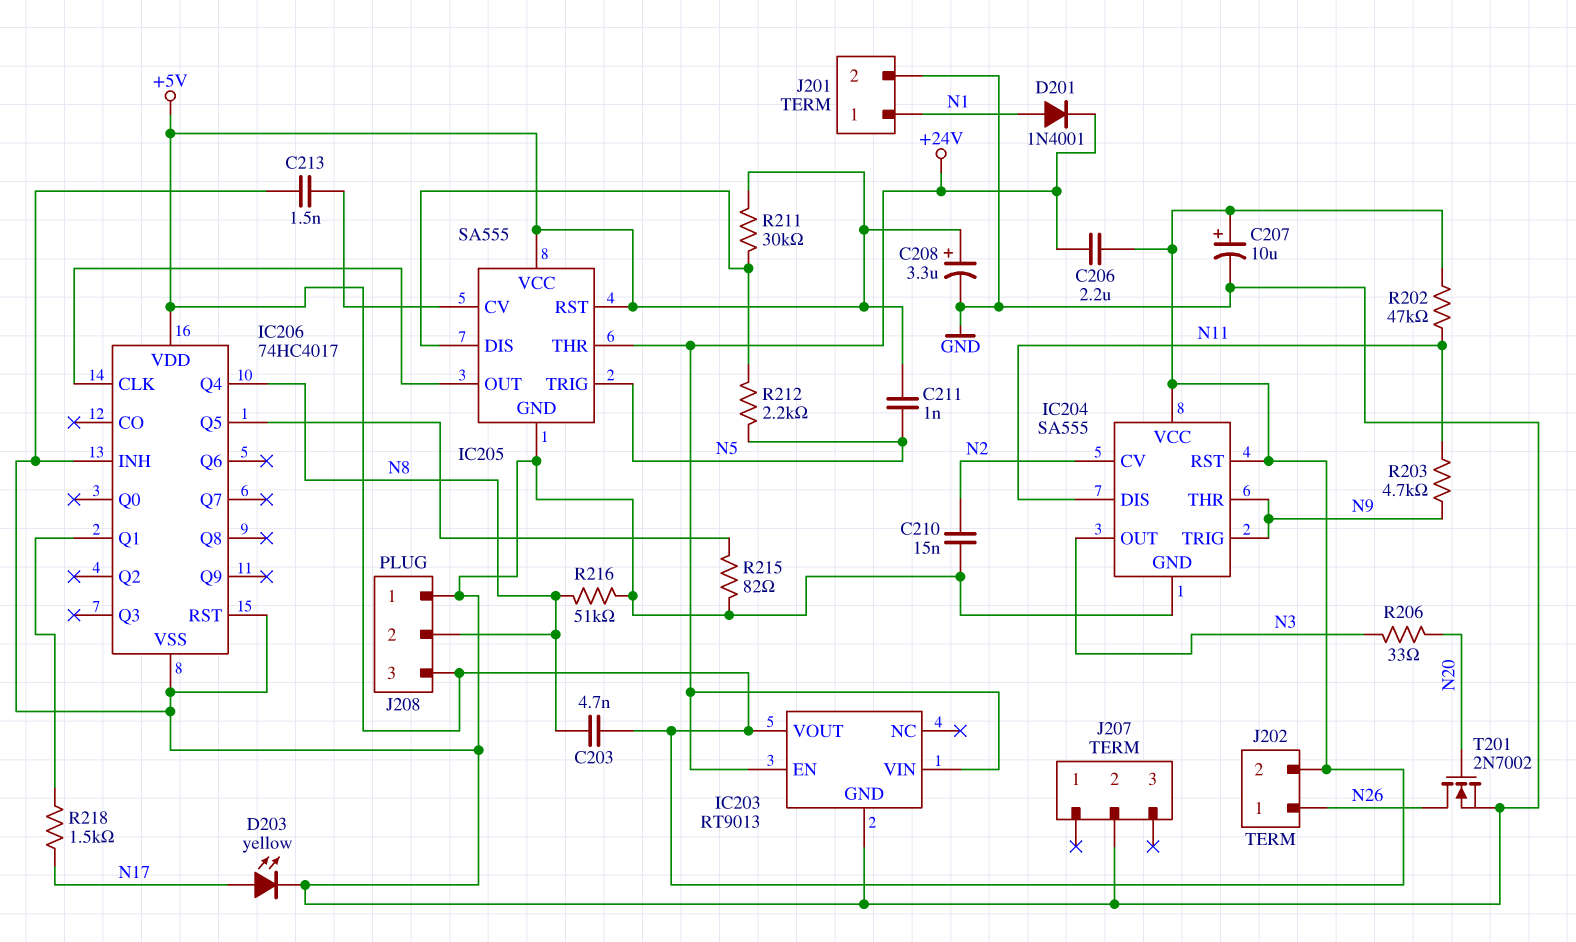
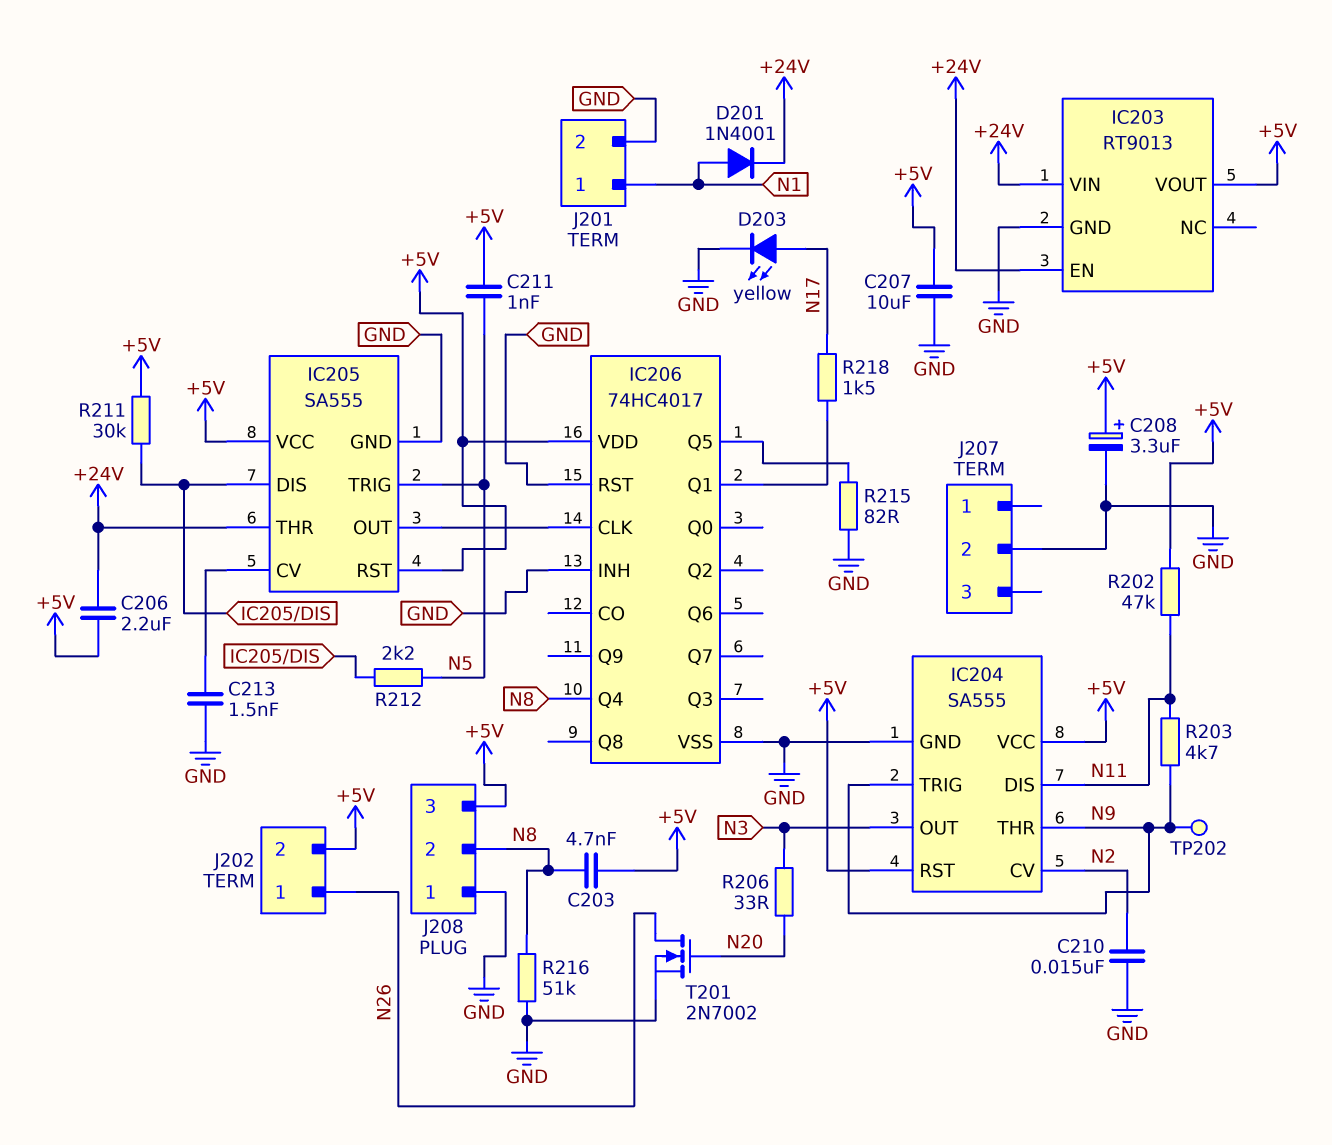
C207: 10uF (plus +5V, minus GND) -> 10uF (+5V, GND)
TP202: none -> test point (N9)

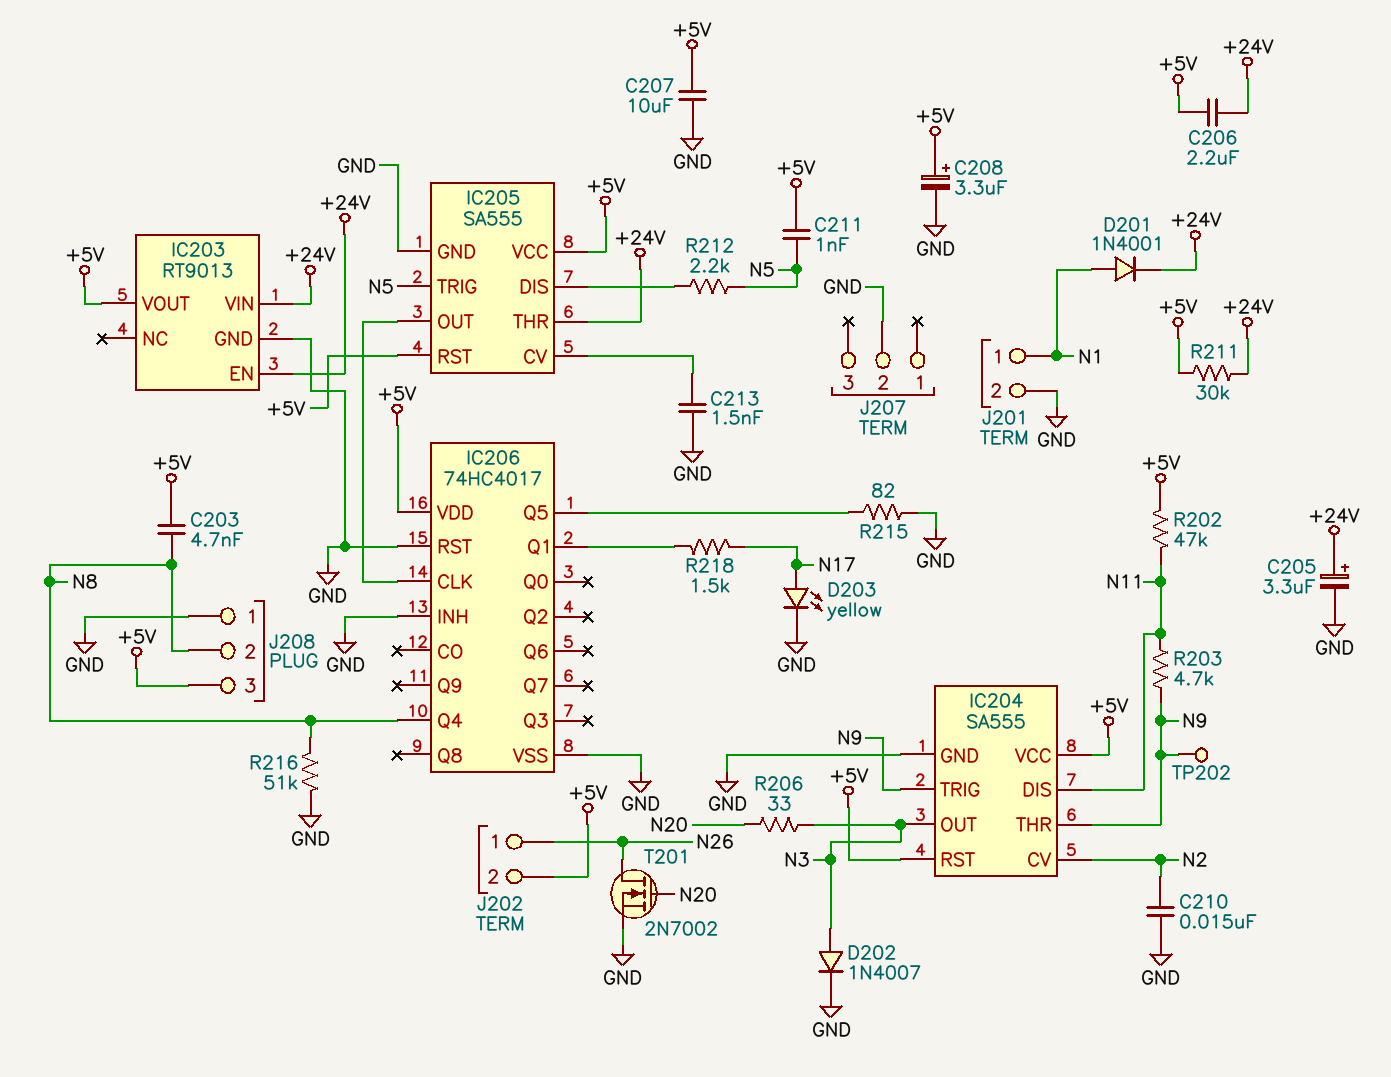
C205: none -> 3.3uF (plus +24V, minus GND)
D202: none -> diode 1N4007 (A N3, K GND)
R211: 30k (+5V, IC205/DIS) -> 30k (+5V, +24V)

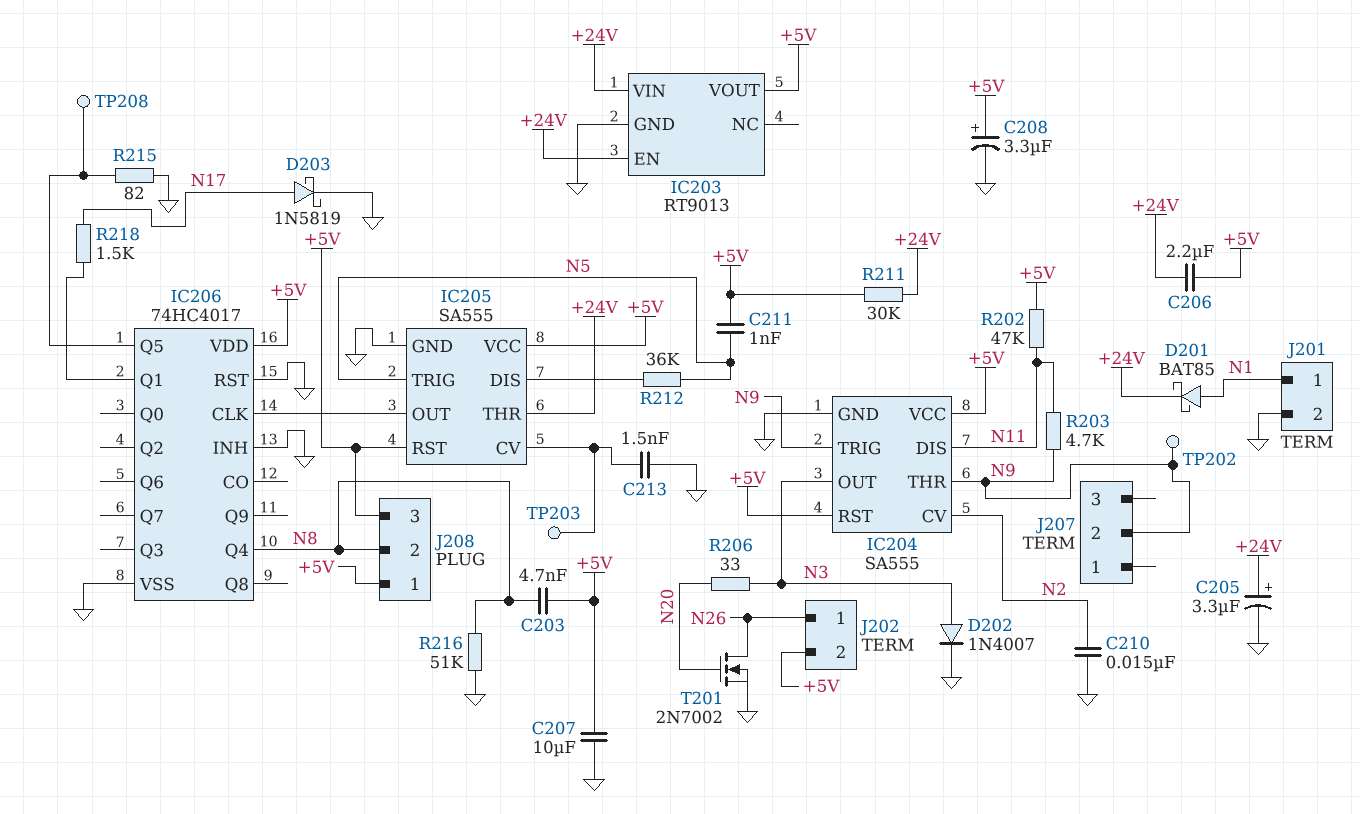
D201: diode 1N4001 (A N1, K +24V) -> schottky BAT85 (A N1, K +24V)
D203: LED yellow (A N17, K GND) -> schottky 1N5819 (A N17, K GND)
J207 pin 2: GND -> N9
J208 pin 1: GND -> +5V
R212: 2.2k (IC205/DIS, N5) -> 36k (IC205/DIS, N5)
TP203: none -> test point (IC205/CV)
TP208: none -> test point (IC206/Q5)

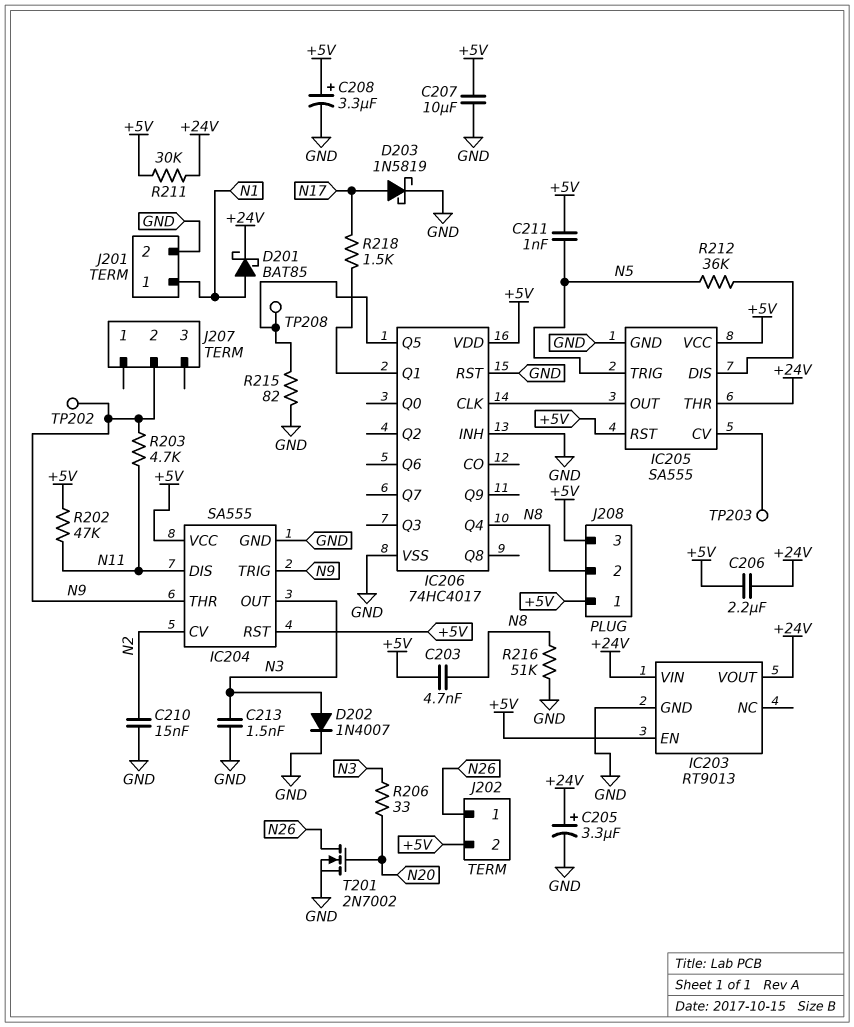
C213: 1.5nF (GND, IC205/CV) -> 1.5nF (GND, N3)
IC203 pin EN: +24V -> +5V
IC203 pin VOUT: +5V -> +24V

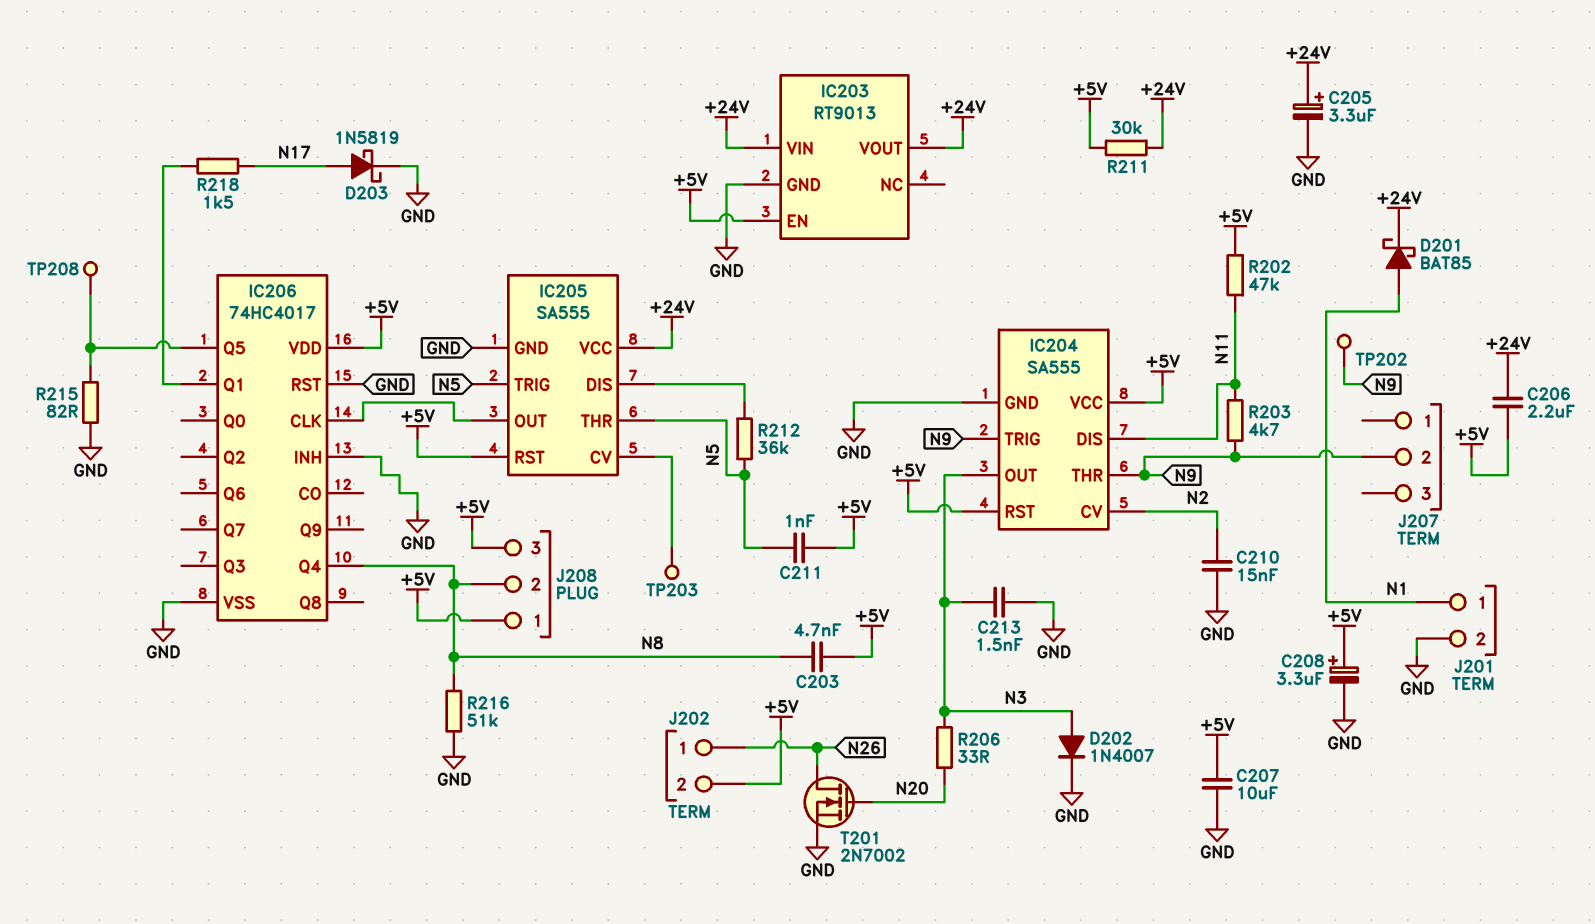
IC205 pin THR: +24V -> N5
IC205 pin VCC: +5V -> +24V

